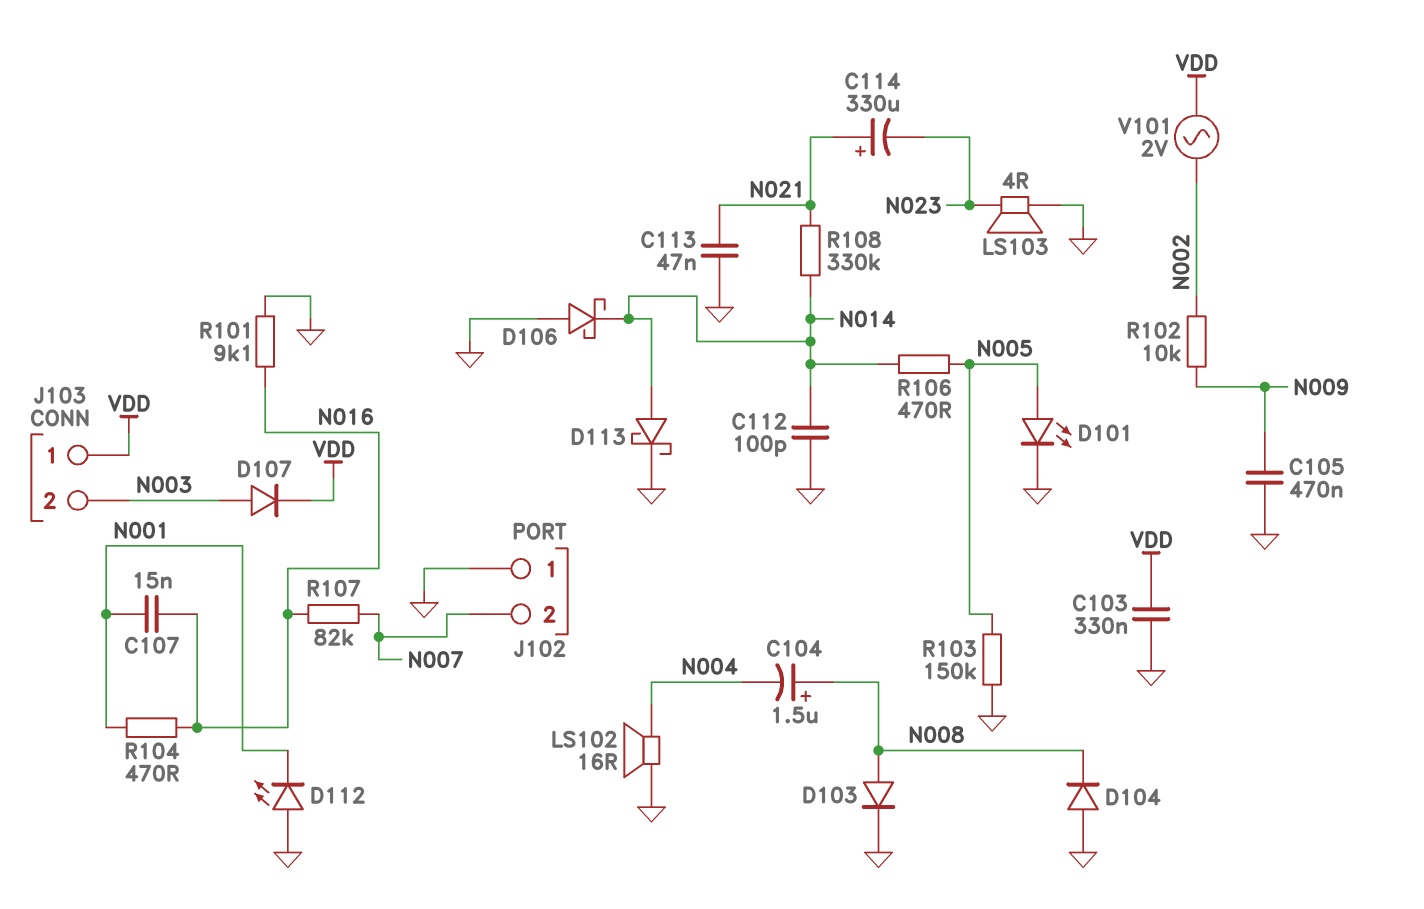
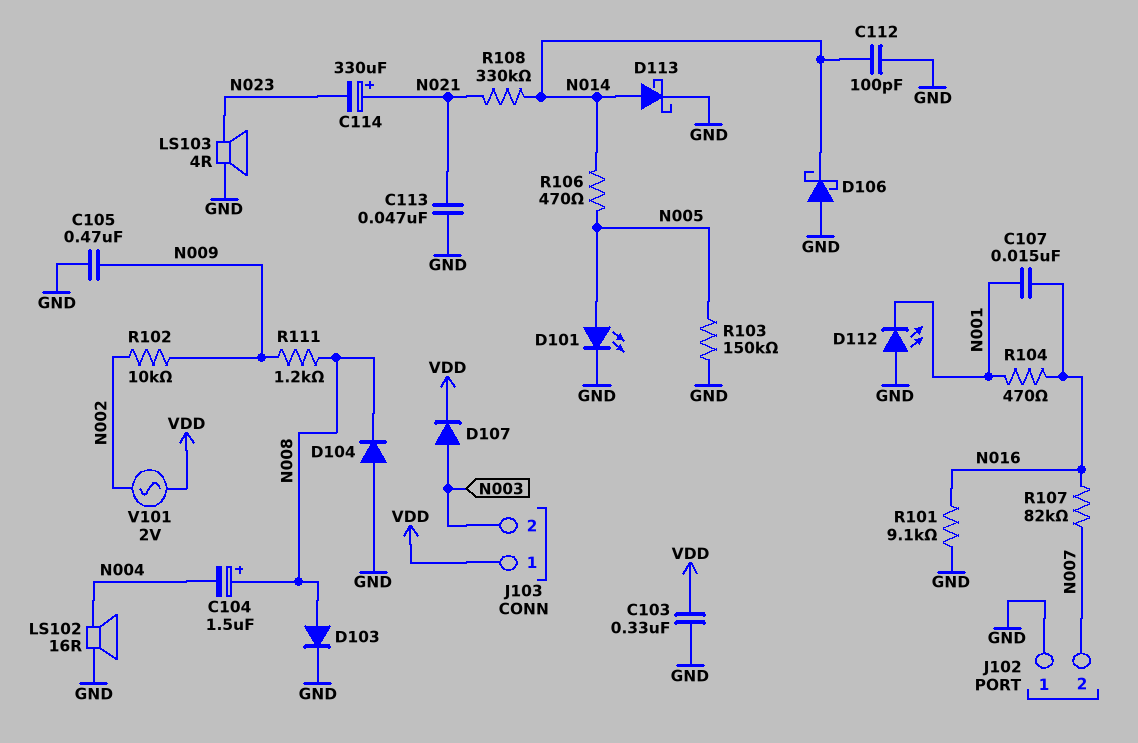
R111: none -> 1.2k (N008, N009)

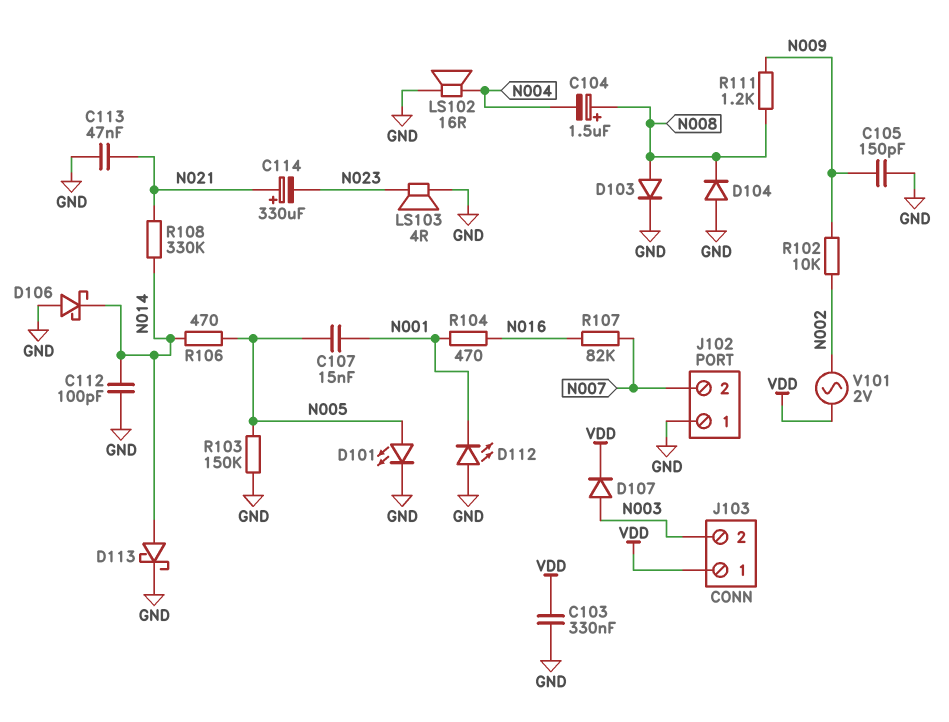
C105: 470nF (GND, N009) -> 150pF (GND, N009)
C107: 15nF (N001, N016) -> 15nF (N001, N005)
R101: 9.1k (GND, N016) -> none

